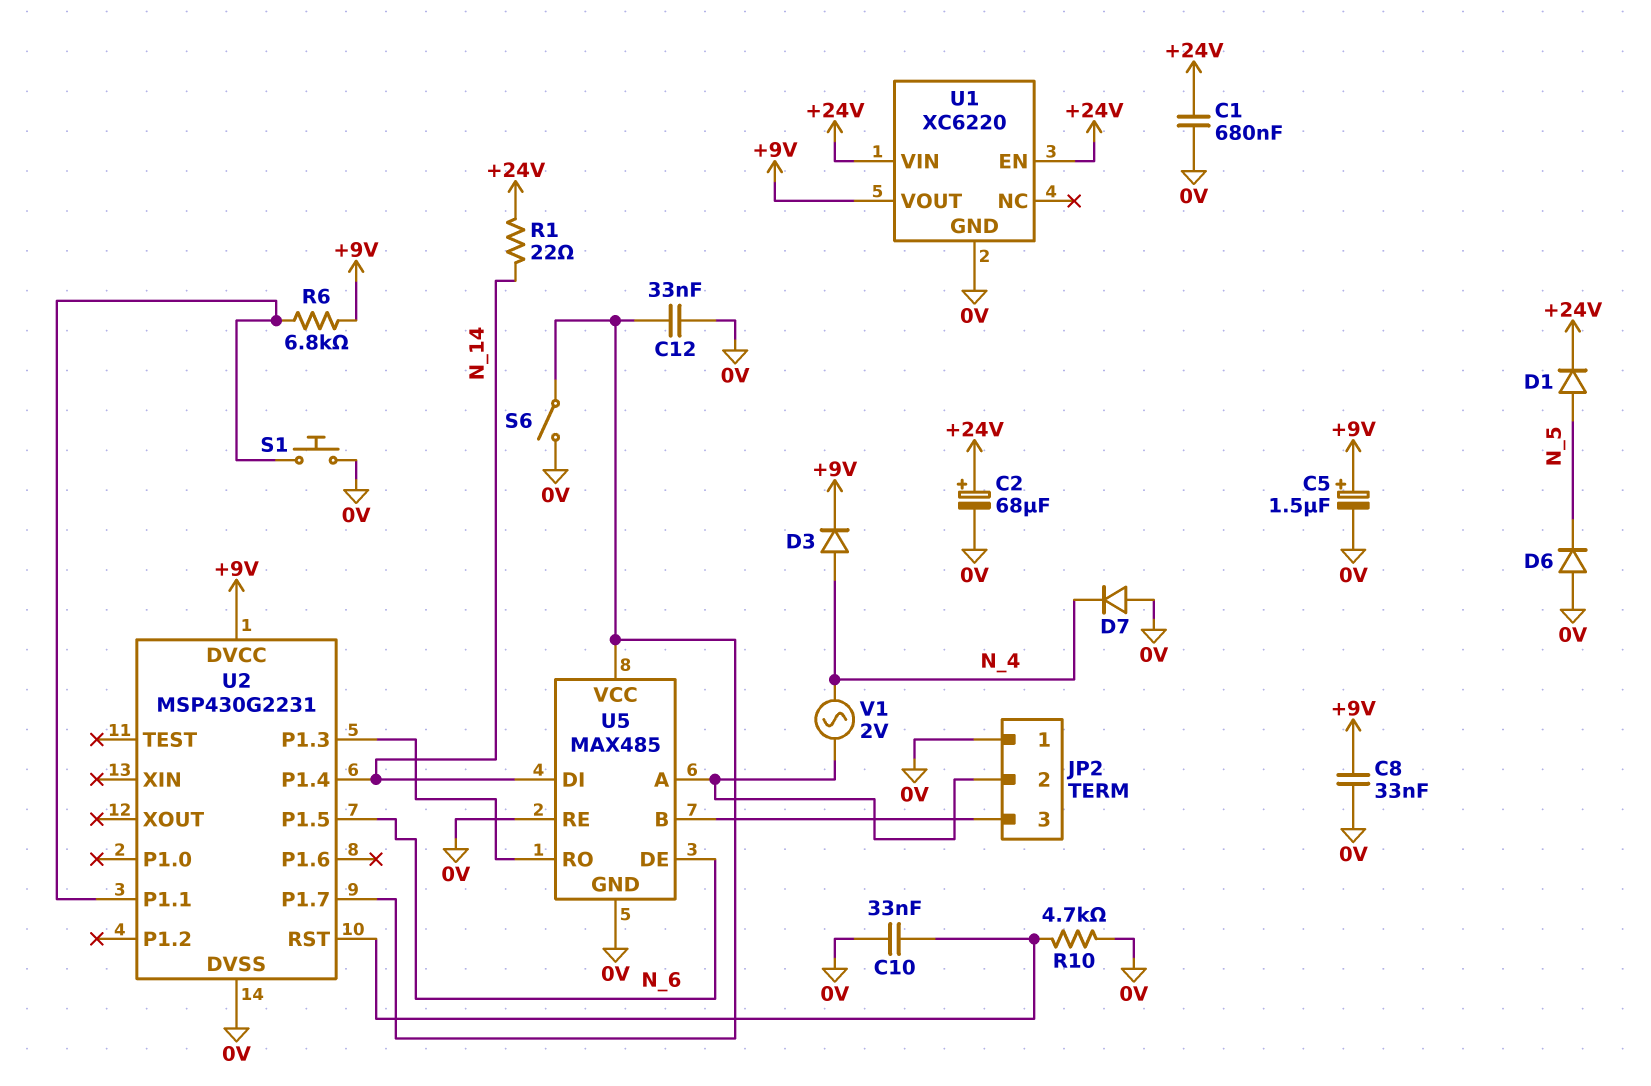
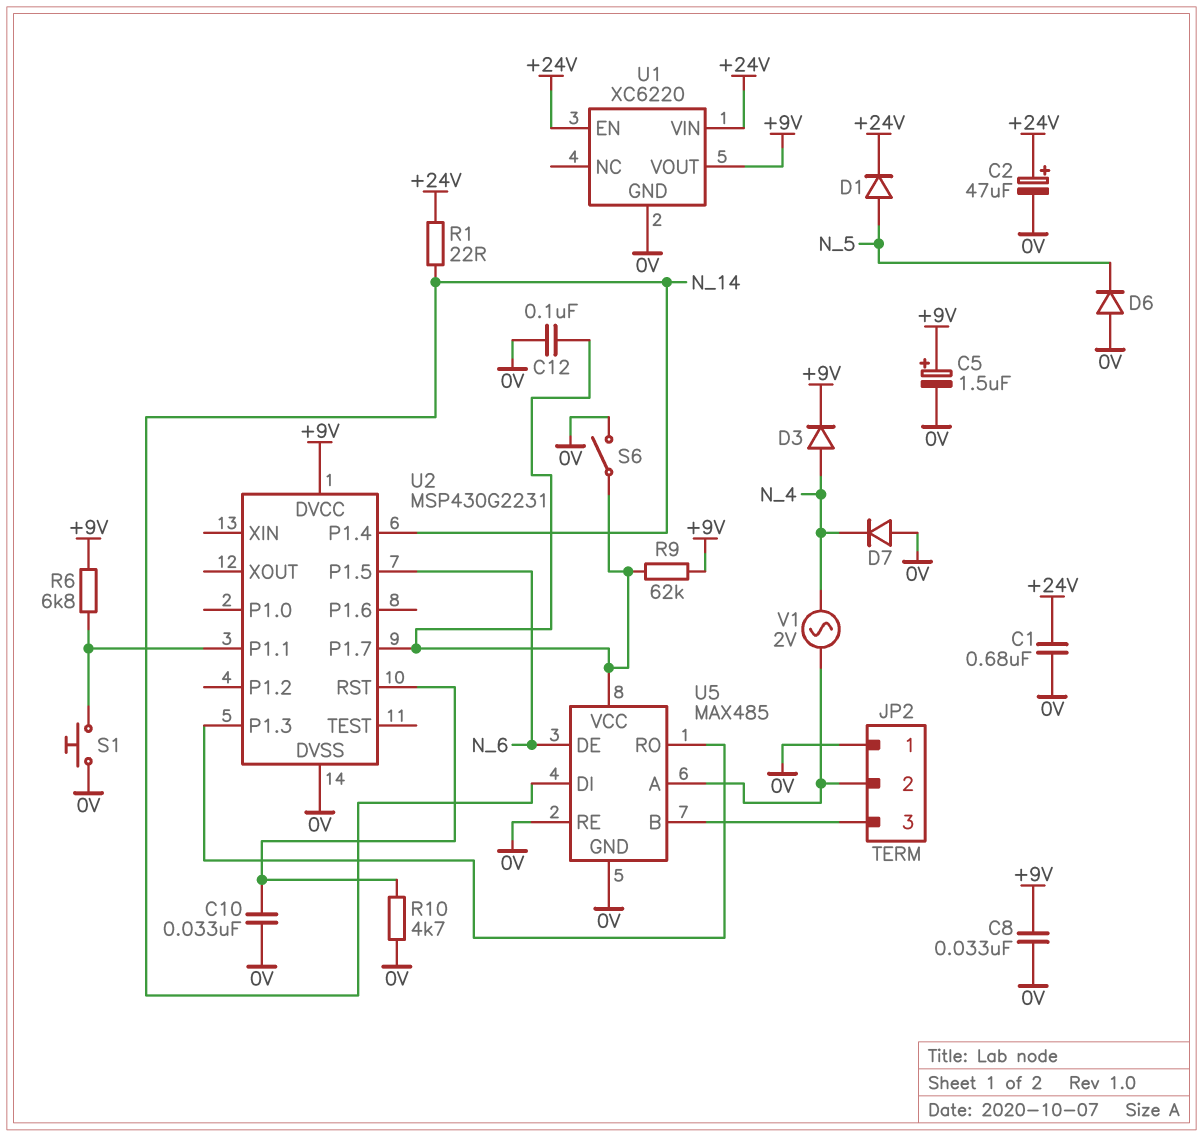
C2: 68uF (plus +24V, minus 0V) -> 47uF (plus +24V, minus 0V)
C12: 33nF (0V, U2/P1.7) -> 100nF (0V, U2/P1.7)
R9: none -> 62k (+9V, U2/P1.7)

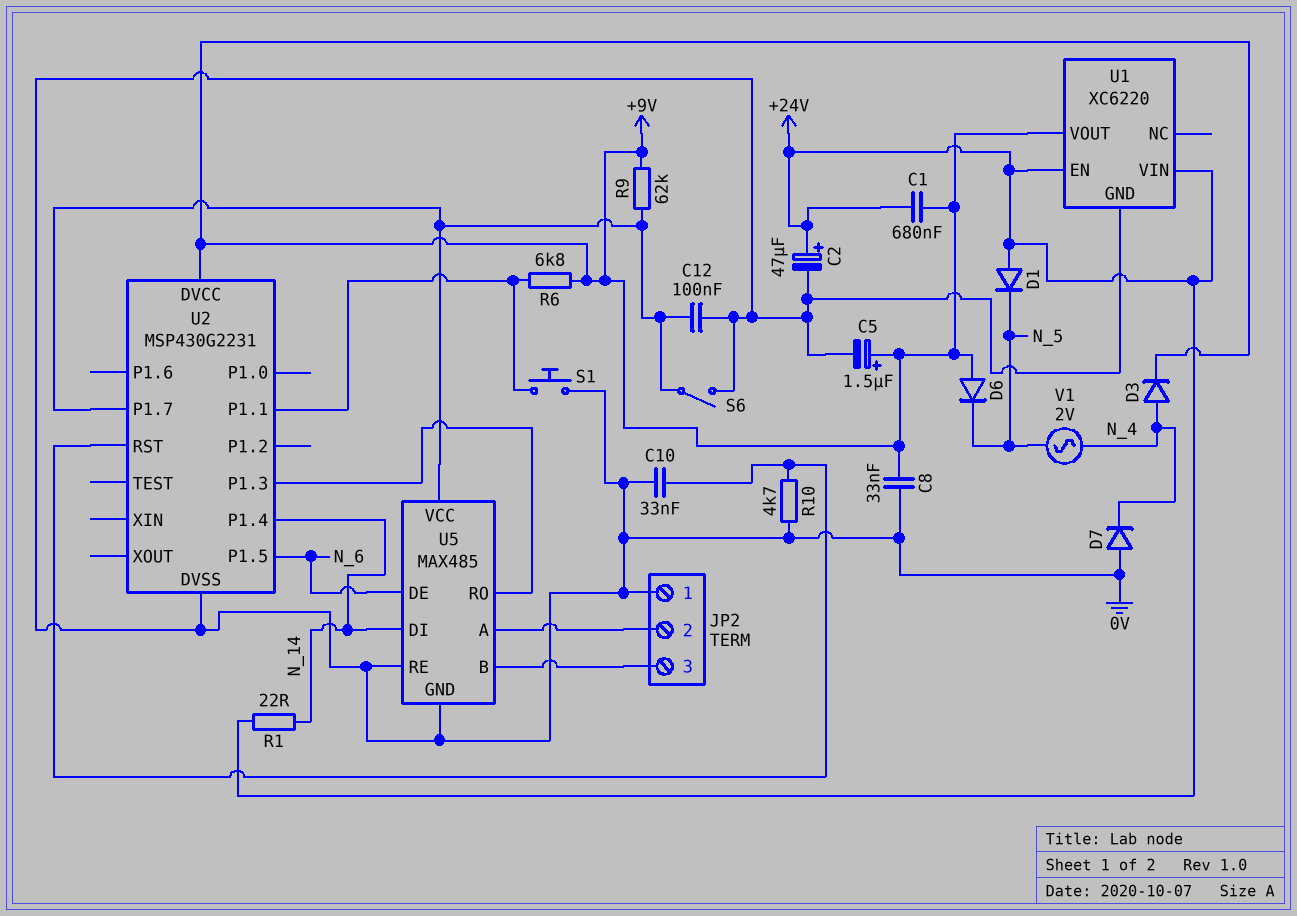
C1: 680nF (+24V, 0V) -> 680nF (+9V, +24V)
D1: diode (A N_5, K +24V) -> diode (A +24V, K N_5)
D6: diode (A 0V, K N_5) -> diode (A +9V, K N_5)
V1: AC 2V (JP2/2, N_4) -> AC 2V (N_4, N_5)

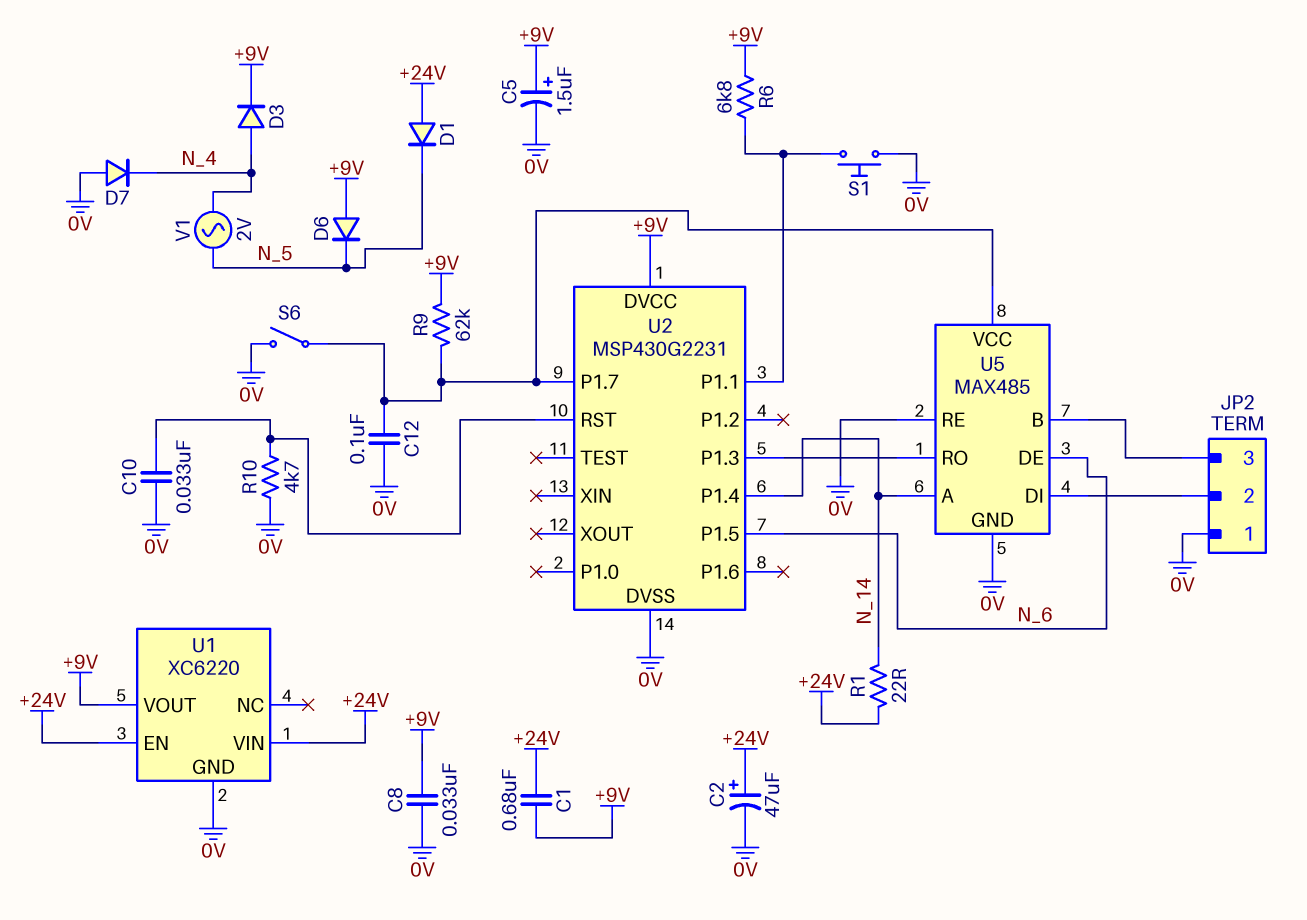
U5 pin A: JP2/2 -> N_14
U5 pin DI: N_14 -> JP2/2

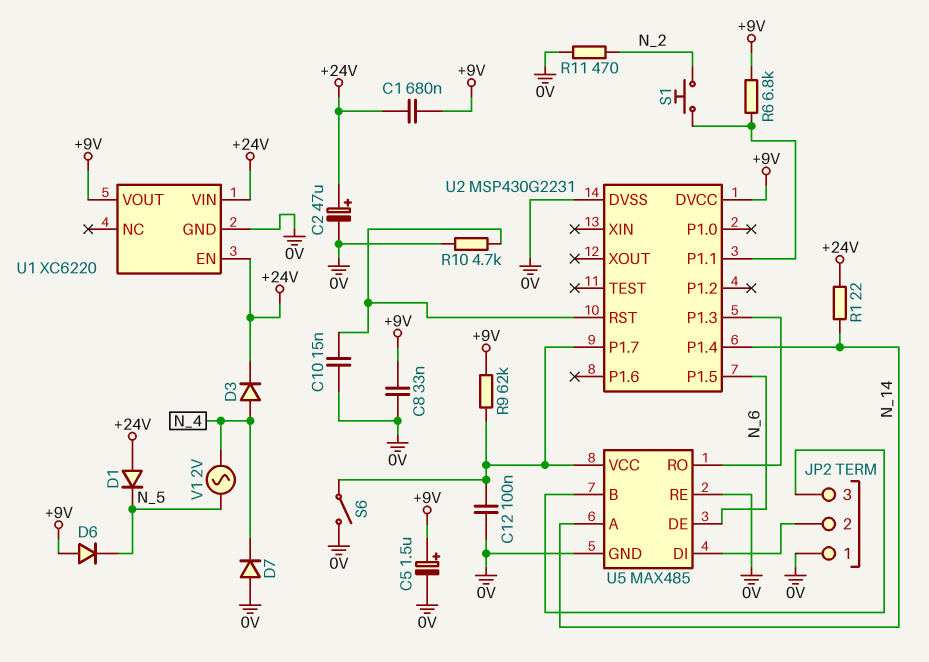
C10: 33nF (0V, U2/RST) -> 15nF (0V, U2/RST)
D3: diode (A N_4, K +9V) -> diode (A N_4, K +24V)
R11: none -> 470 (0V, N_2)
S1: button (0V, U2/P1.1) -> button (N_2, U2/P1.1)

